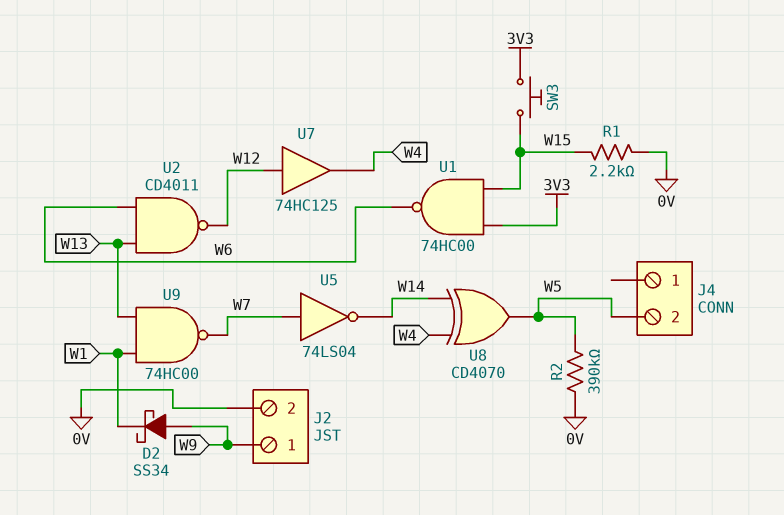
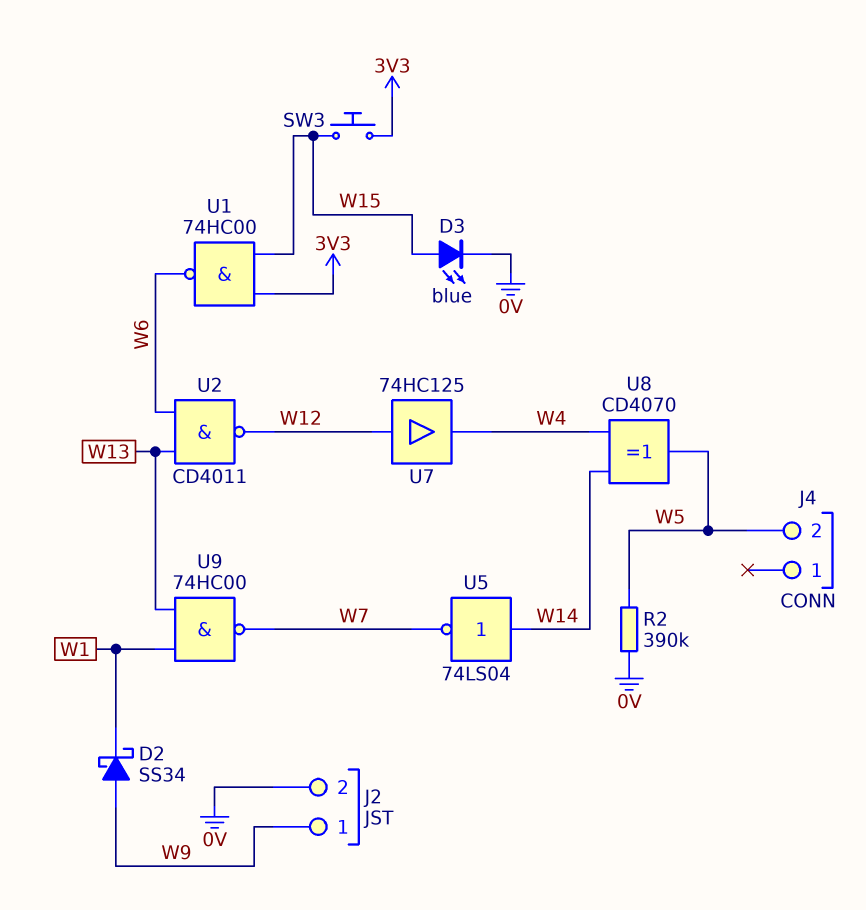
D3: none -> LED blue (A W15, K 0V)
R1: 2.2k (0V, W15) -> none
U5: NOT 74LS04 (in W7, out W14) -> NOT 74LS04 (in W14, out W7)

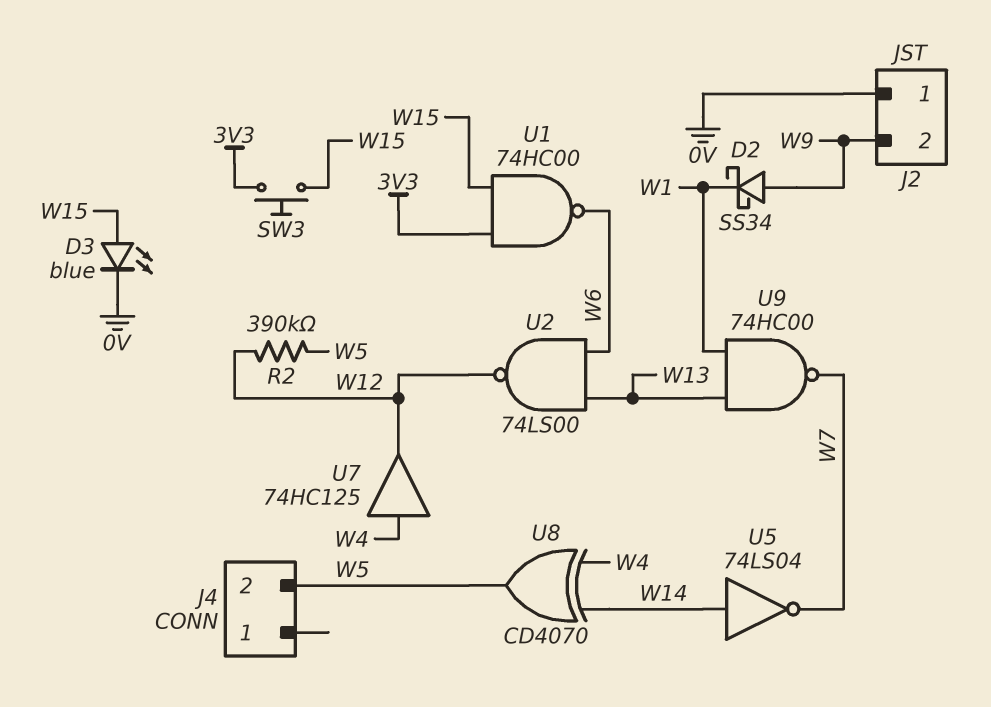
J2 pin 1: W9 -> 0V
J2 pin 2: 0V -> W9
R2: 390k (0V, W5) -> 390k (W5, W12)
U2: NAND CD4011 (in W6, in W13, out W12) -> NAND 74LS00 (in W6, in W13, out W12)
U7: buffer 74HC125 (in W12, out W4) -> buffer 74HC125 (in W4, out W12)

